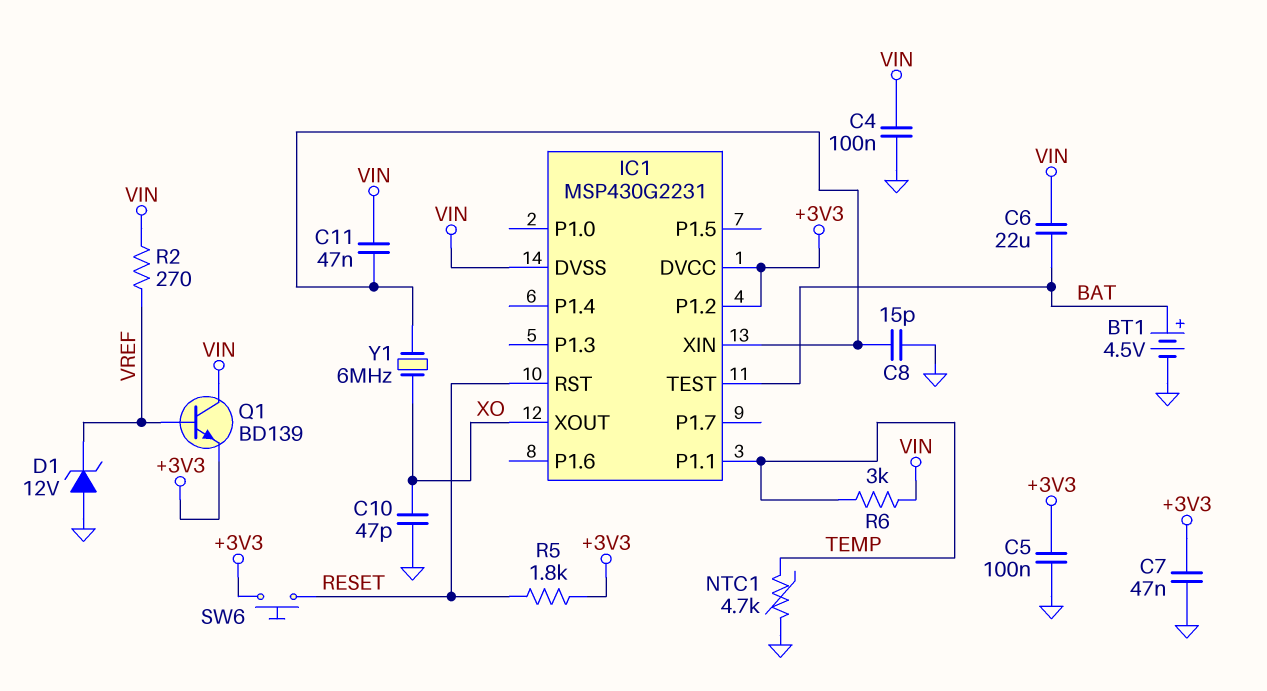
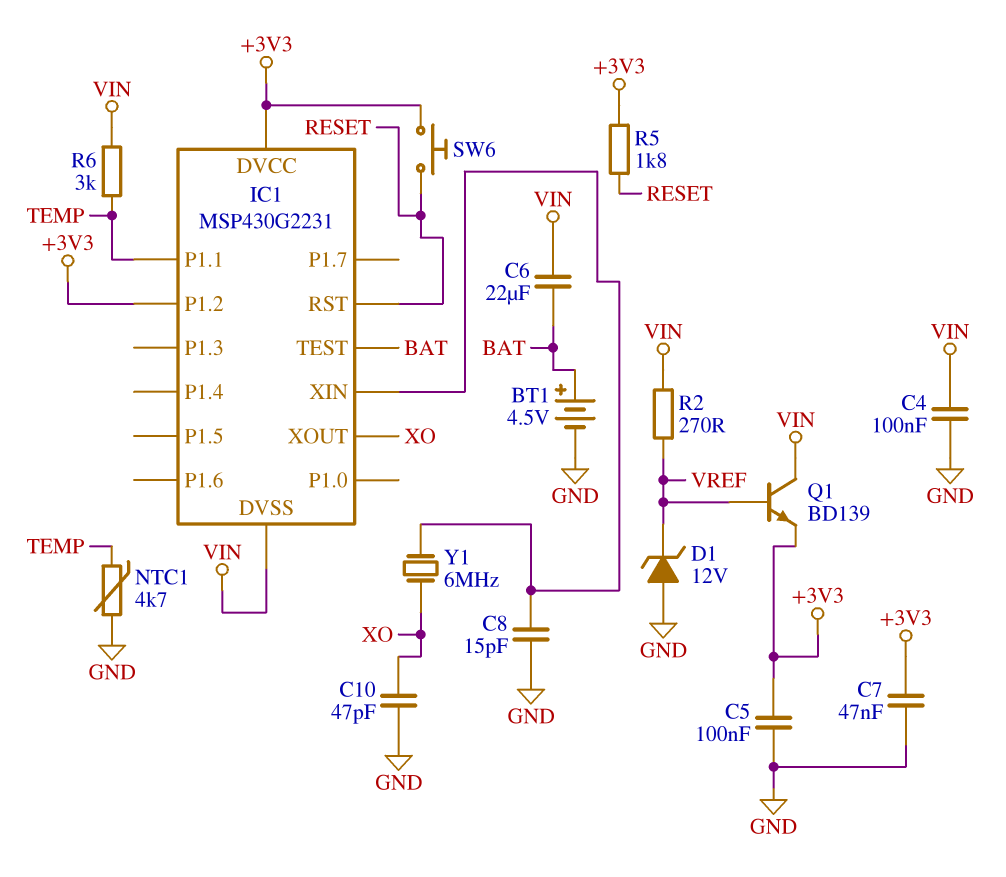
C11: 47nF (IC1/XIN, VIN) -> none

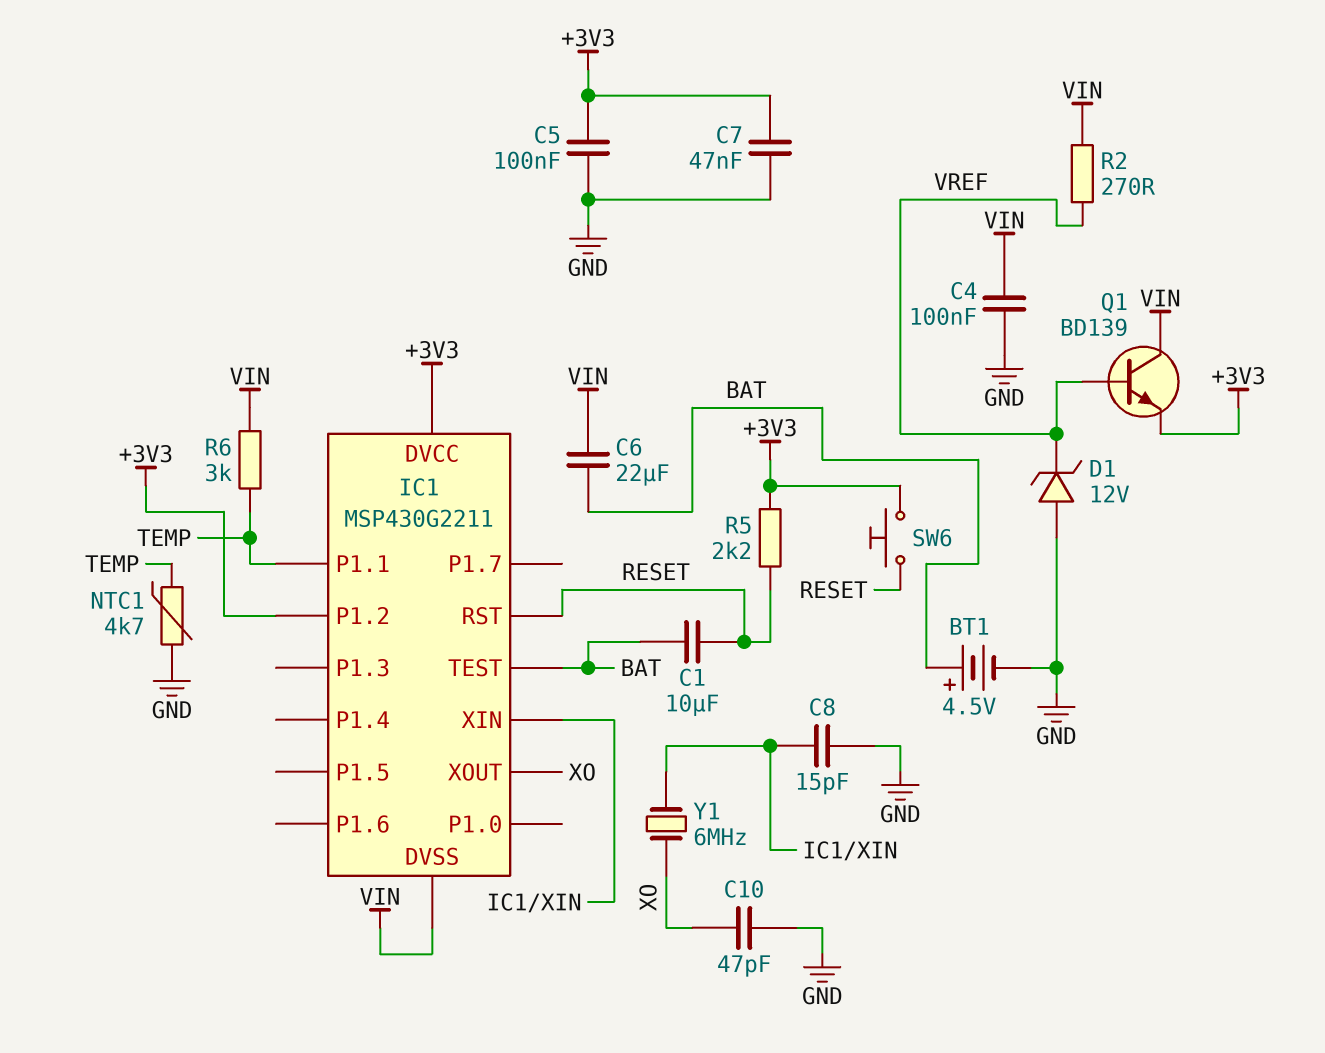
C1: none -> 10uF (BAT, RESET)
IC1: MSP430G2231 -> MSP430G2211
R5: 1.8k (+3V3, RESET) -> 2.2k (+3V3, RESET)

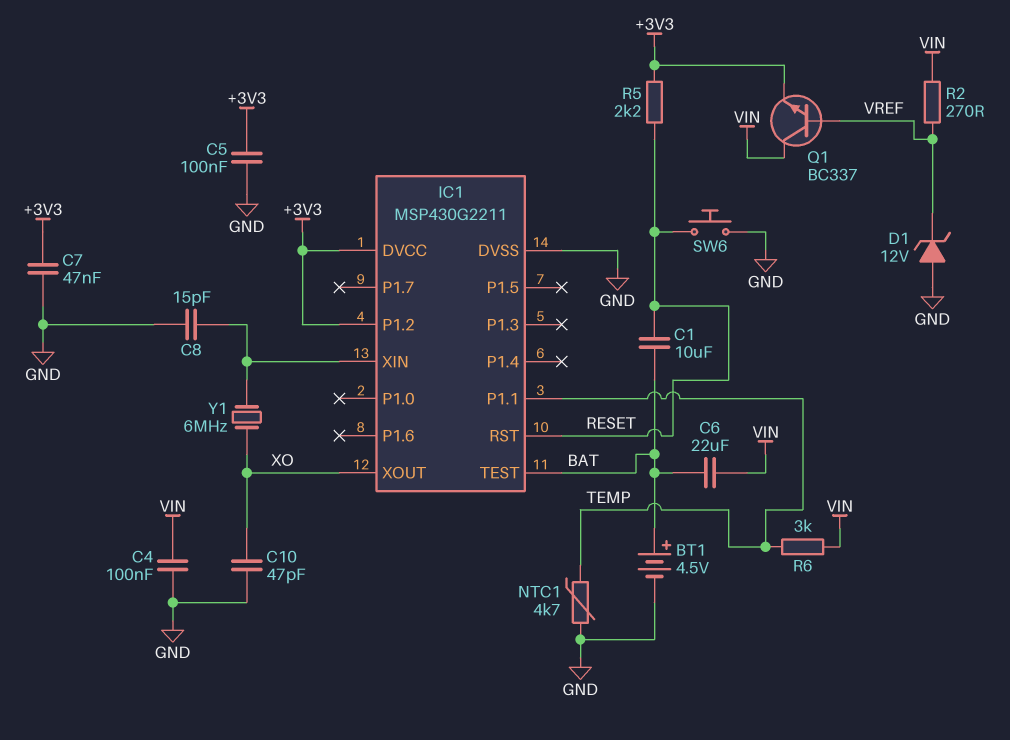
IC1 pin DVSS: VIN -> GND
Q1: NPN BD139 (B VREF, C VIN, E +3V3) -> NPN BC337 (B VREF, C VIN, E +3V3)
SW6: button (+3V3, RESET) -> button (GND, RESET)

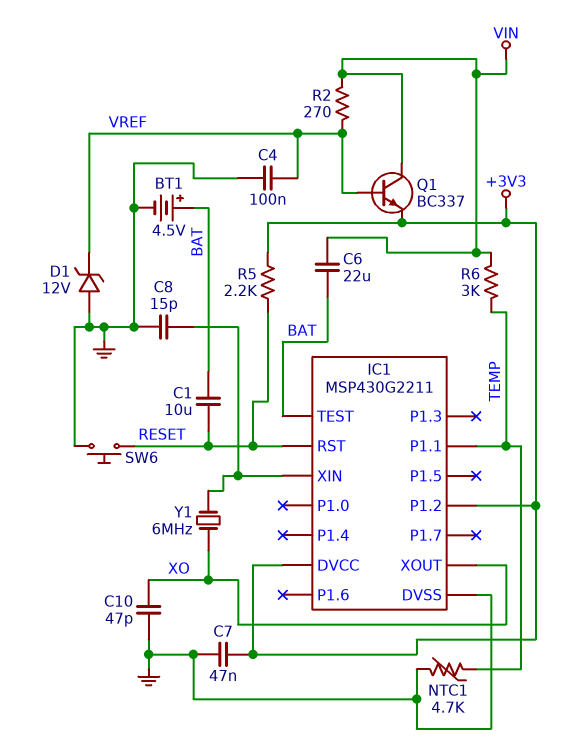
C4: 100nF (GND, VIN) -> 100nF (GND, VREF)
C5: 100nF (+3V3, GND) -> none

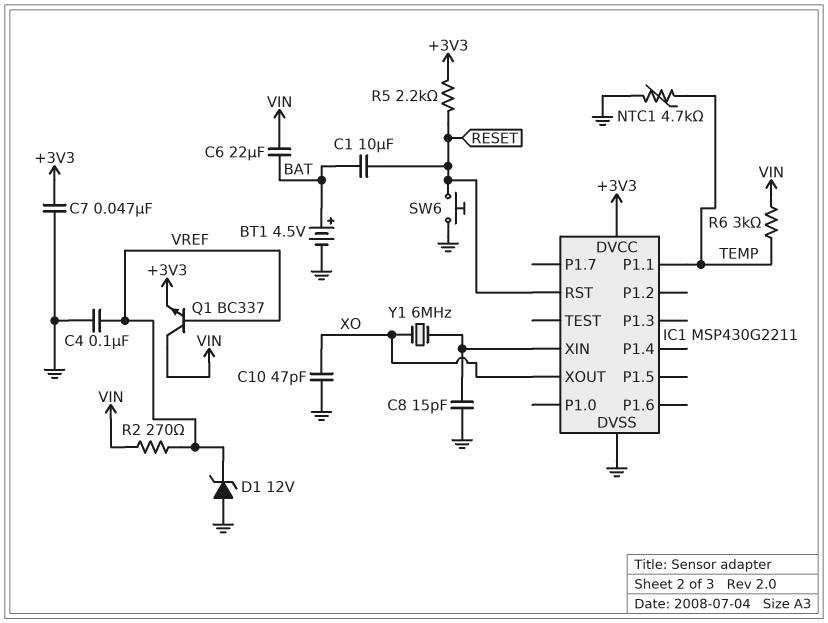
IC1 pin P1.2: +3V3 -> none
IC1 pin TEST: BAT -> none

